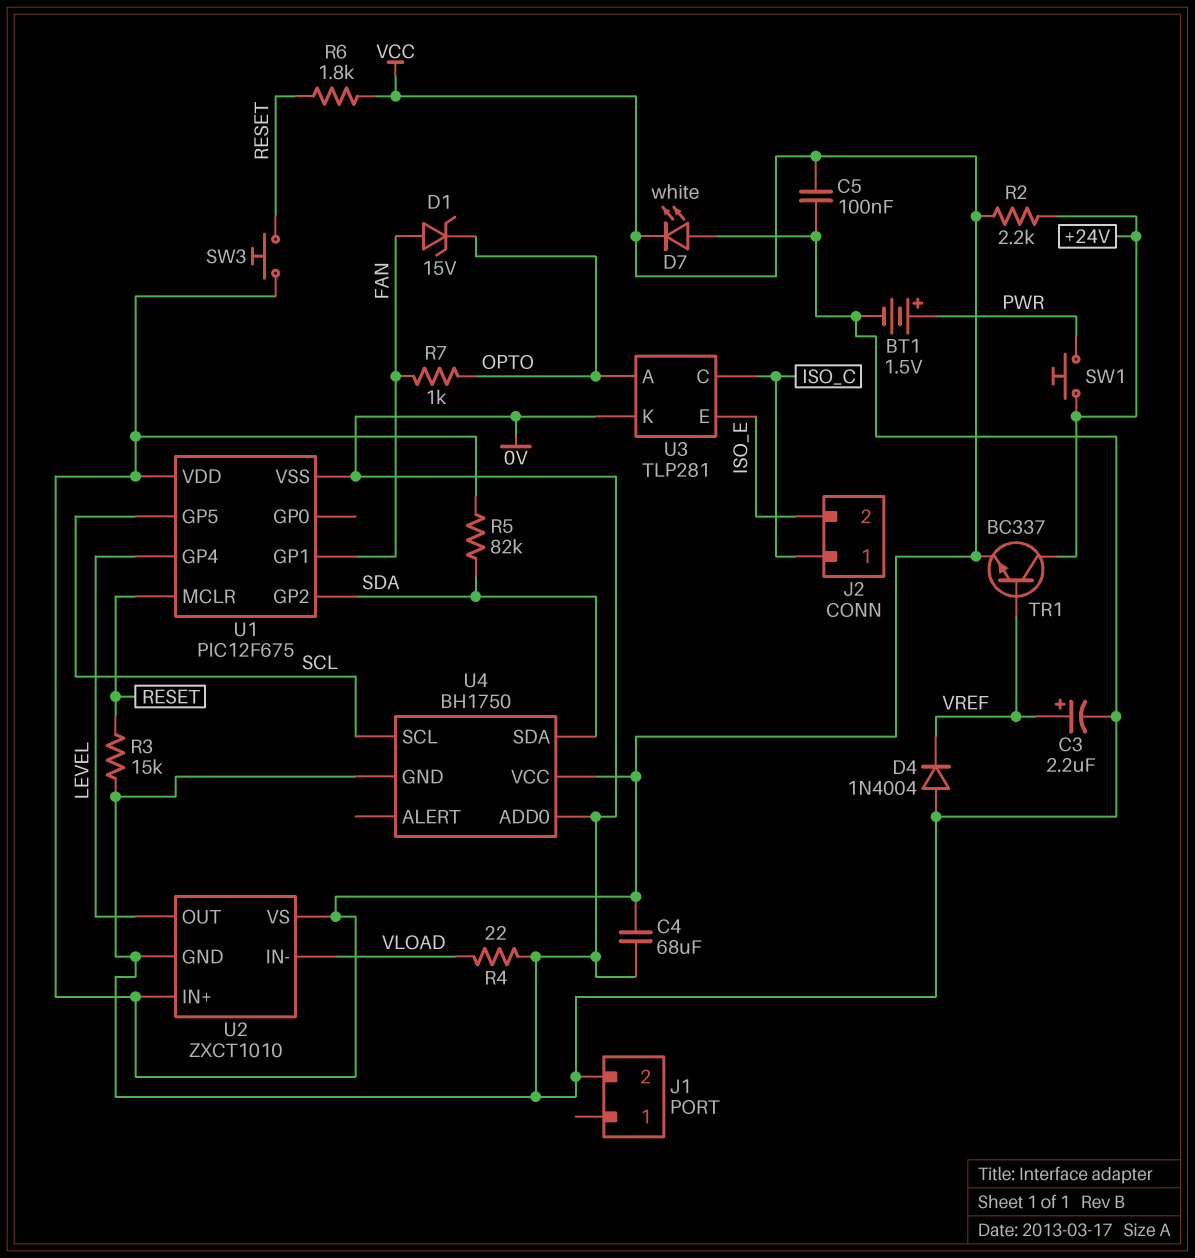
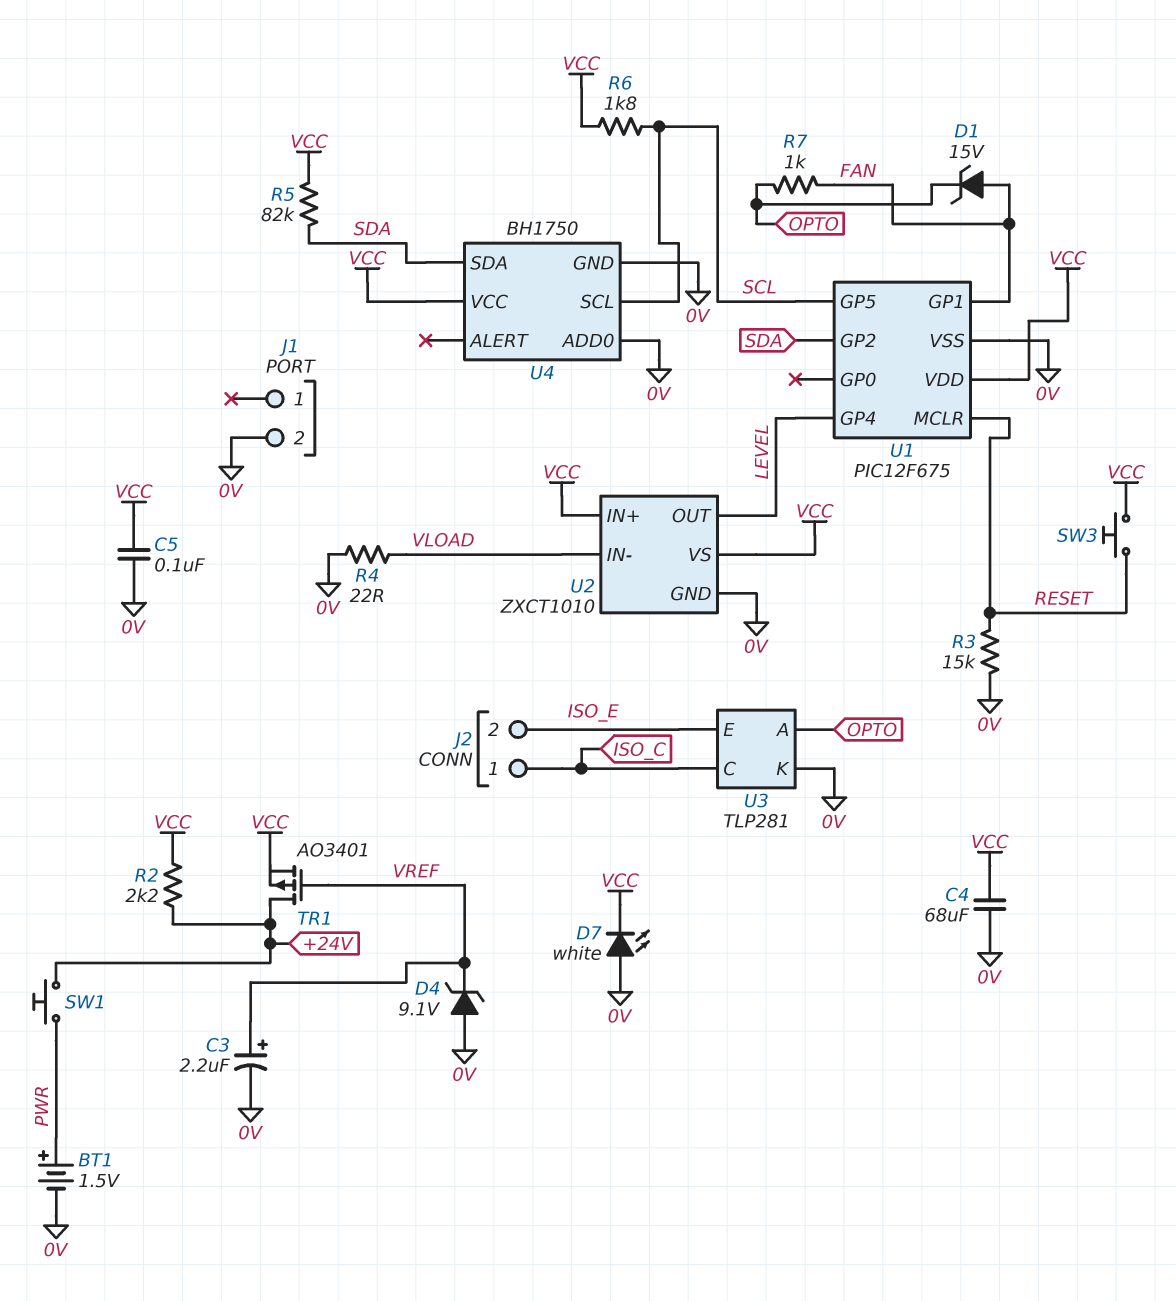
D4: diode 1N4004 (A 0V, K VREF) -> zener 9.1V (A 0V, K VREF)
R6: 1.8k (RESET, VCC) -> 1.8k (SCL, VCC)
TR1: NPN BC337 (B VREF, C +24V, E VCC) -> PMOS AO3401 (G VREF, D +24V, S VCC)

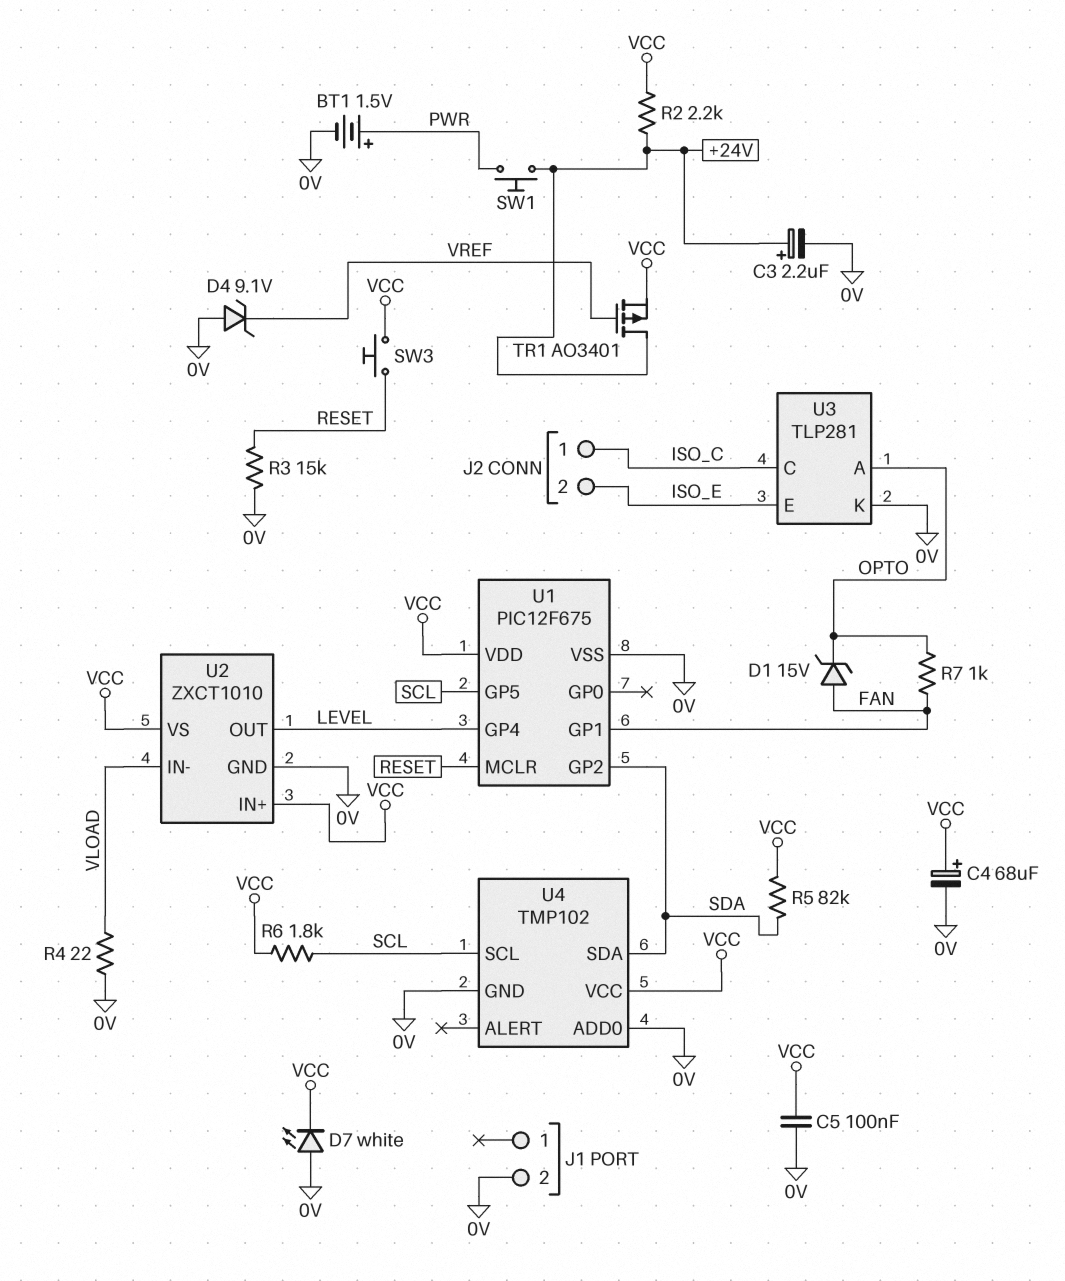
C3: 2.2uF (plus VREF, minus 0V) -> 2.2uF (plus +24V, minus 0V)
C4: 68uF (0V, VCC) -> 68uF (plus VCC, minus 0V)
U4: BH1750 -> TMP102

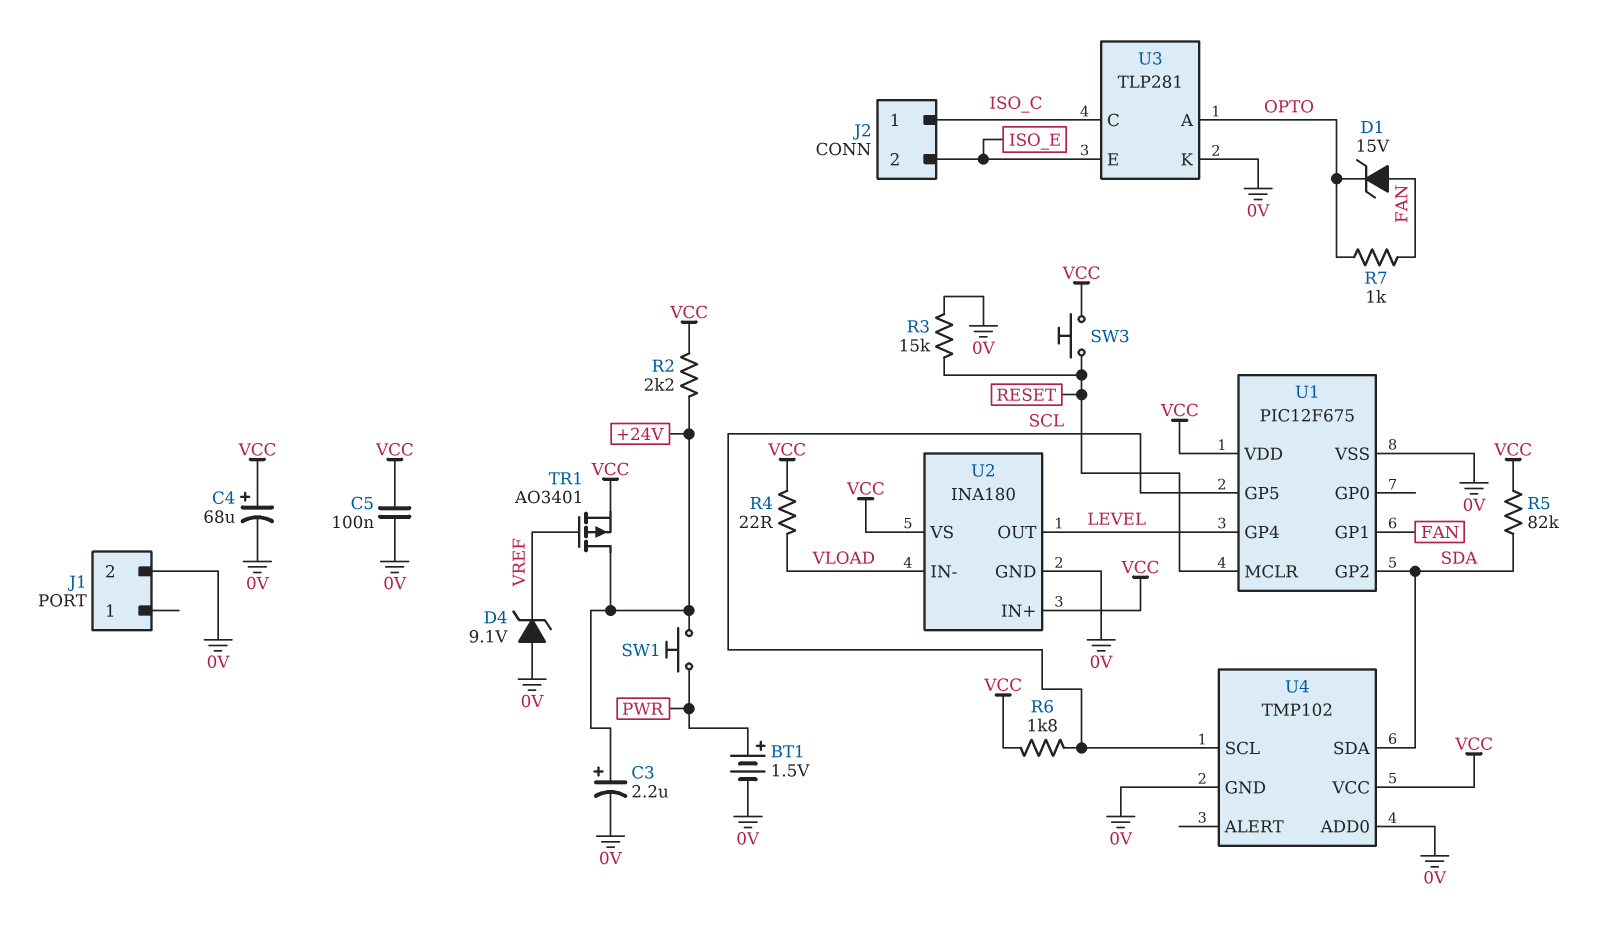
D7: LED white (A 0V, K VCC) -> none
R4: 22 (0V, VLOAD) -> 22 (VCC, VLOAD)
U2: ZXCT1010 -> INA180

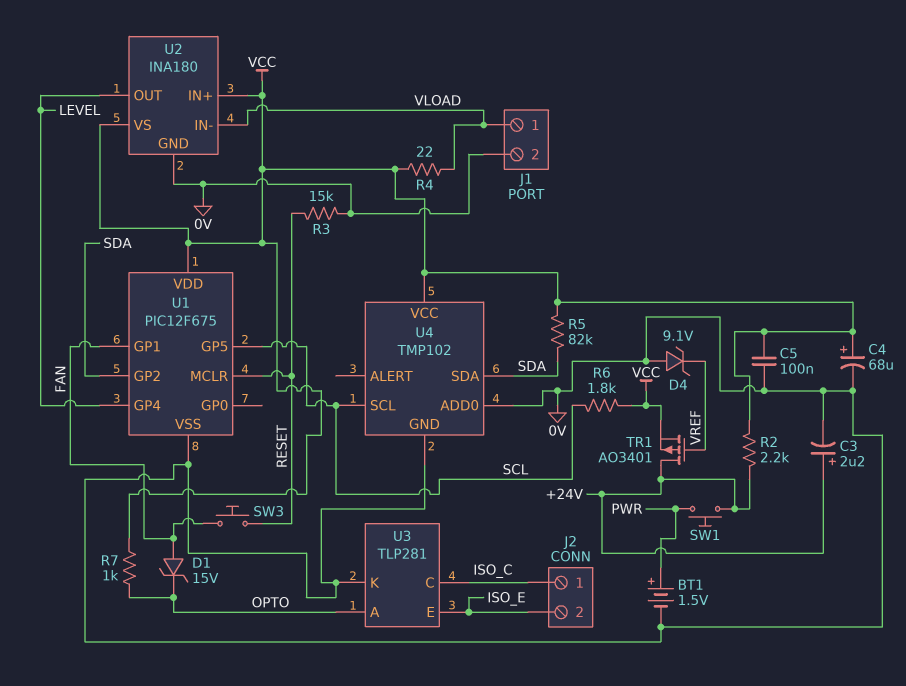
J1 pin 1: none -> VLOAD
R7: 1k (FAN, OPTO) -> 1k (OPTO, VCC)
SW3: button (RESET, VCC) -> button (FAN, RESET)

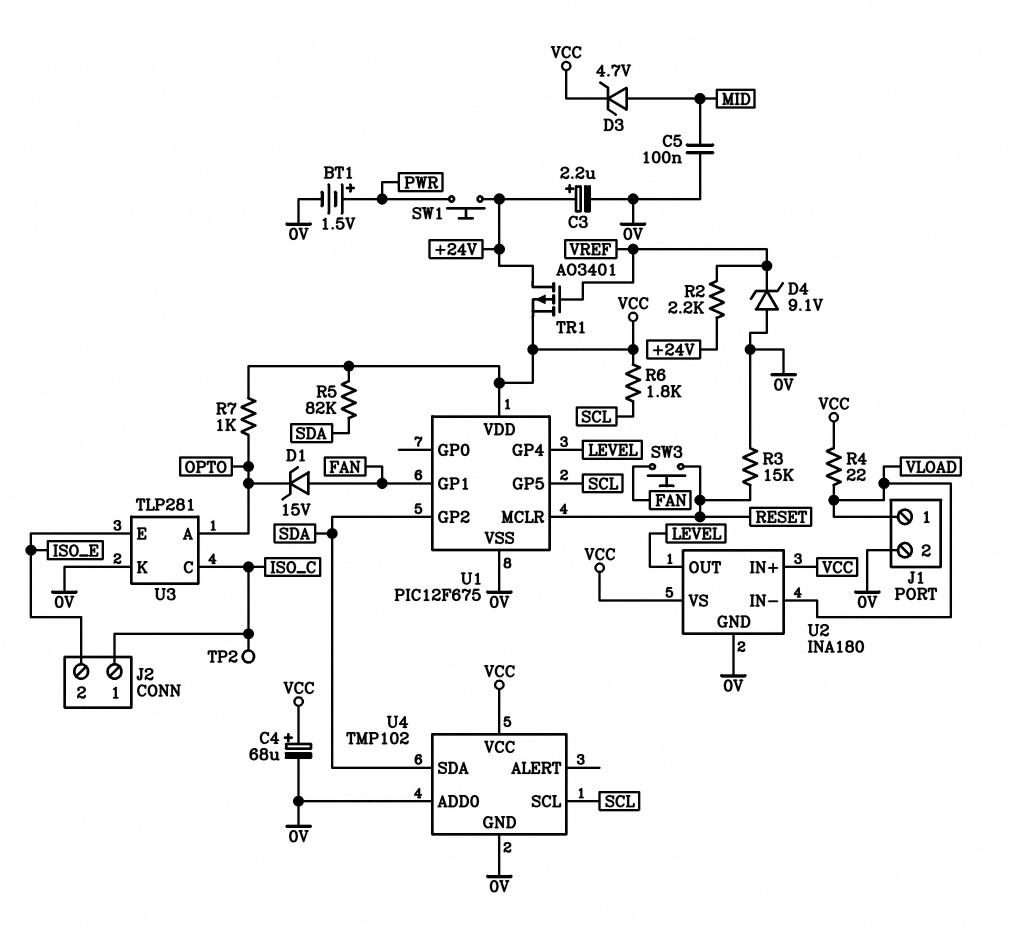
C5: 100nF (0V, VCC) -> 100nF (0V, MID)
D3: none -> zener 4.7V (A MID, K VCC)
R2: 2.2k (+24V, VCC) -> 2.2k (+24V, VREF)
TP2: none -> test point (ISO_C)

